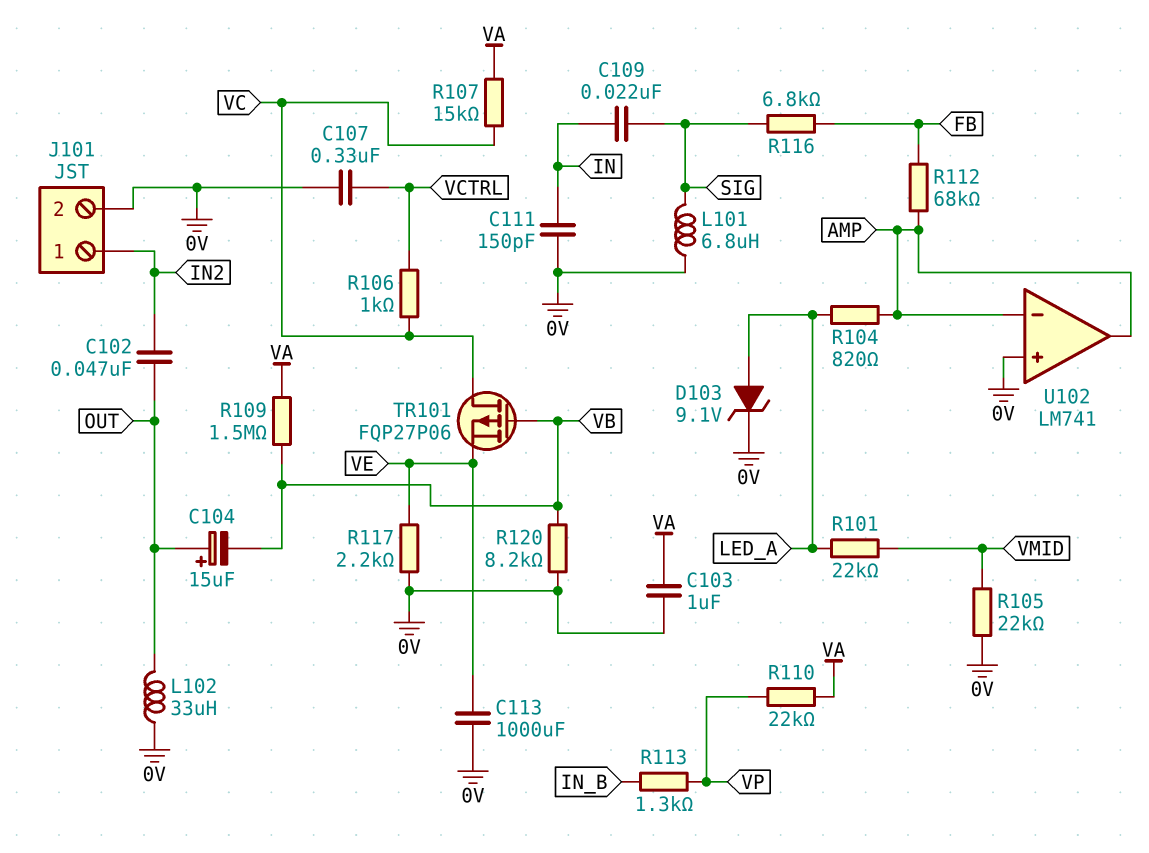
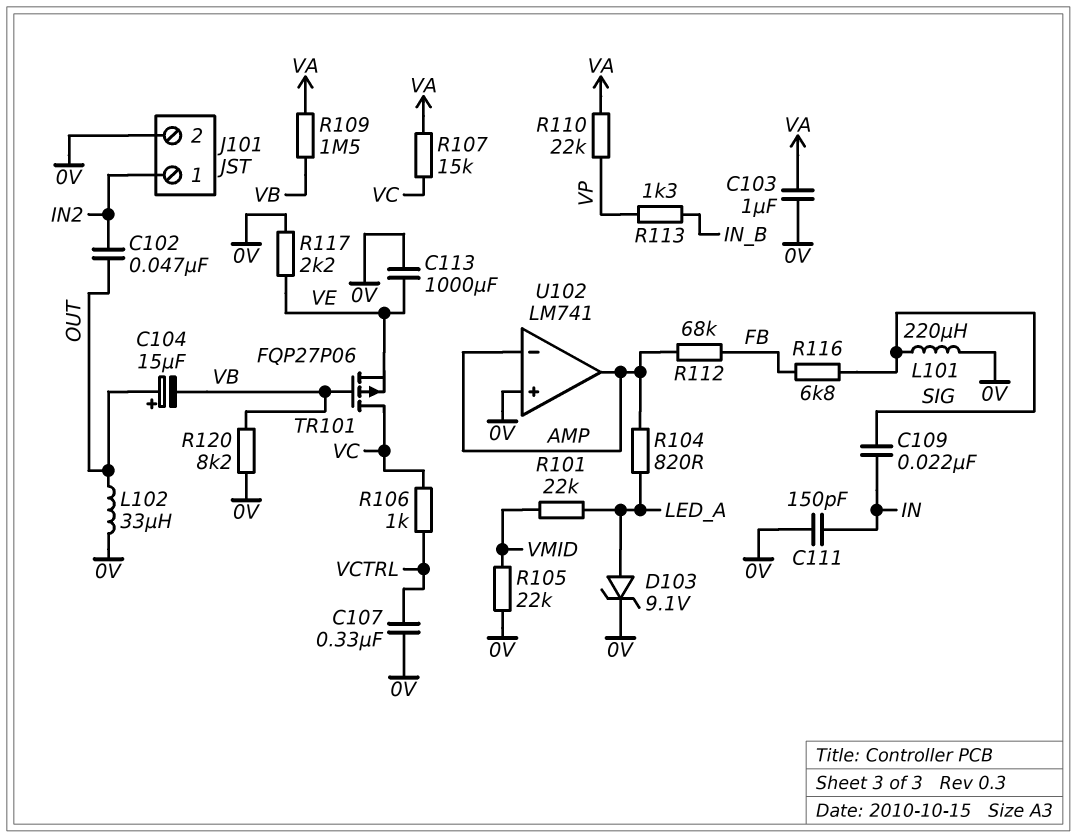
L101: 6.8uH (0V, SIG) -> 220uH (0V, SIG)

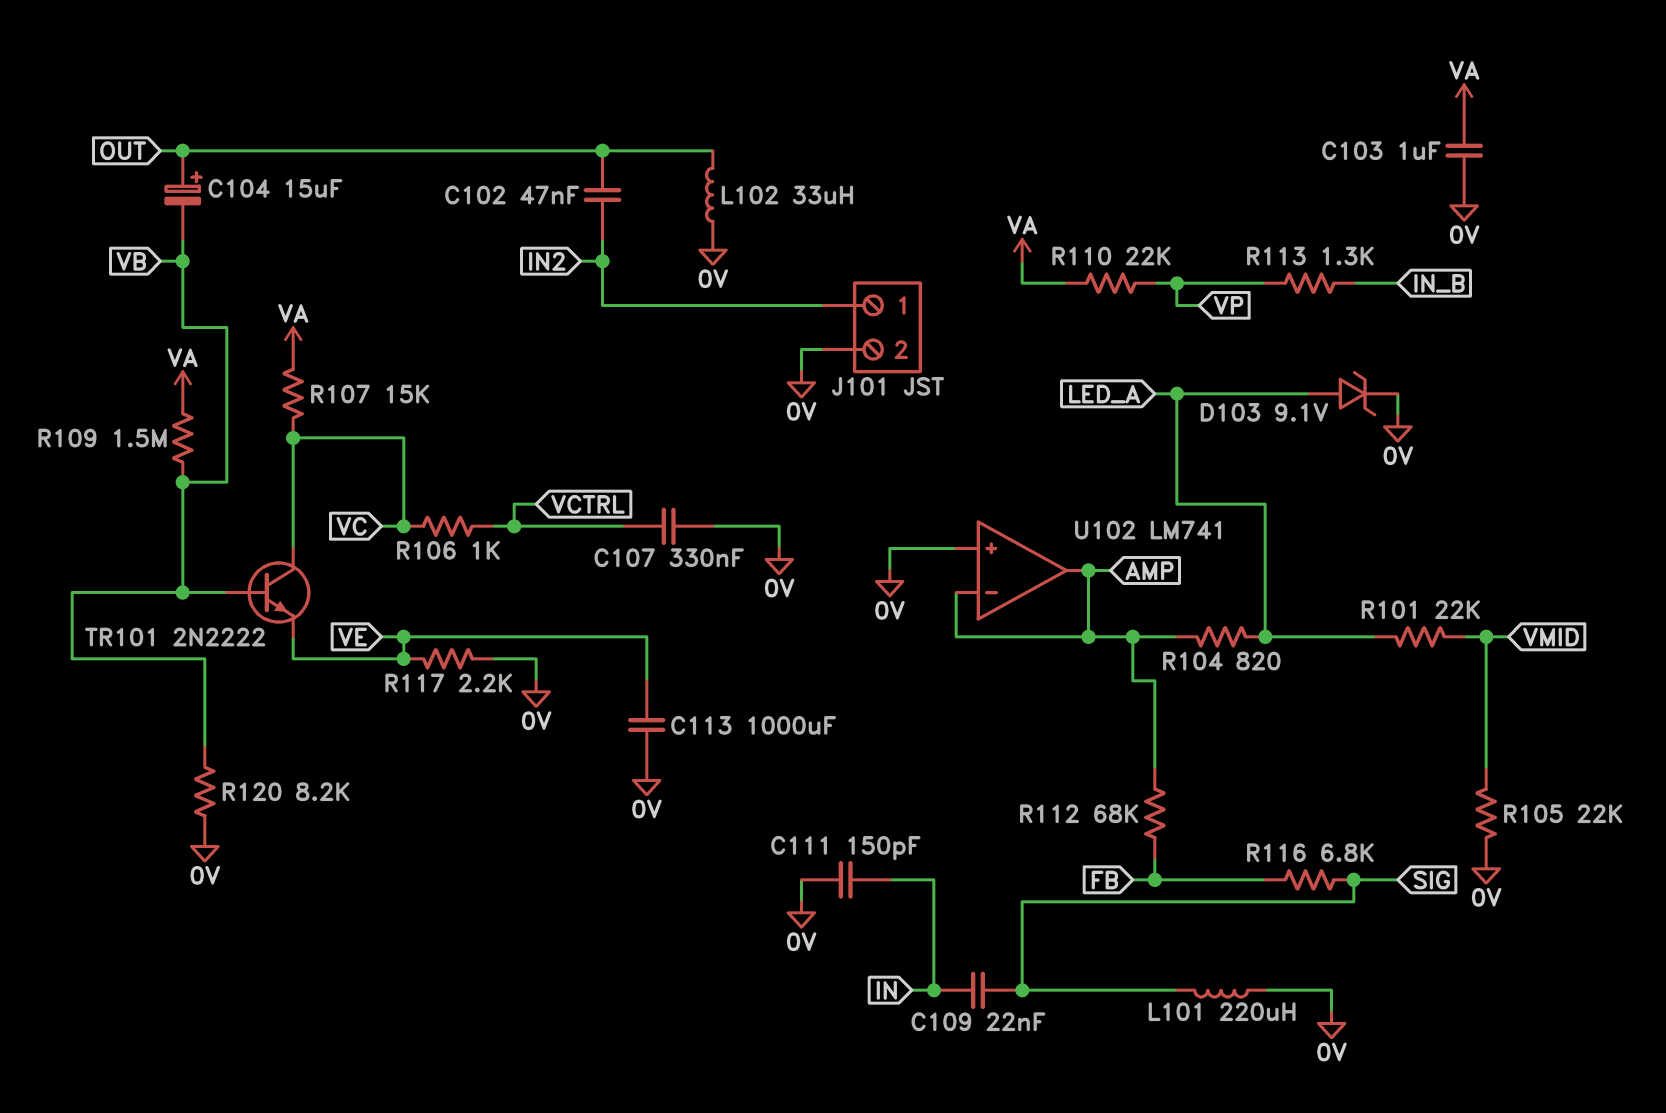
TR101: PMOS FQP27P06 (G VB, D VC, S VE) -> NPN 2N2222 (B VB, C VC, E VE)

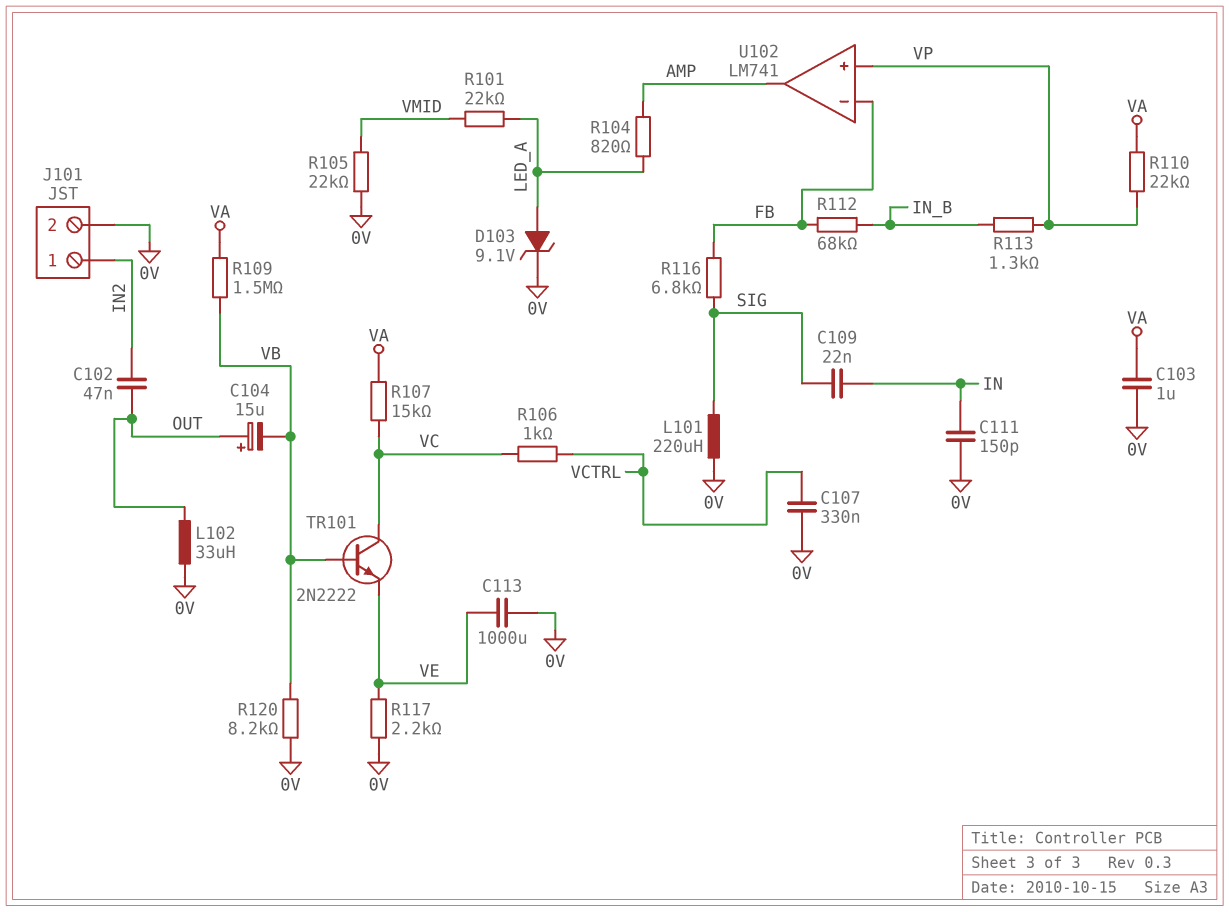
R112: 68k (AMP, FB) -> 68k (FB, IN_B)
U102 pin in+: 0V -> VP
U102 pin in-: AMP -> FB

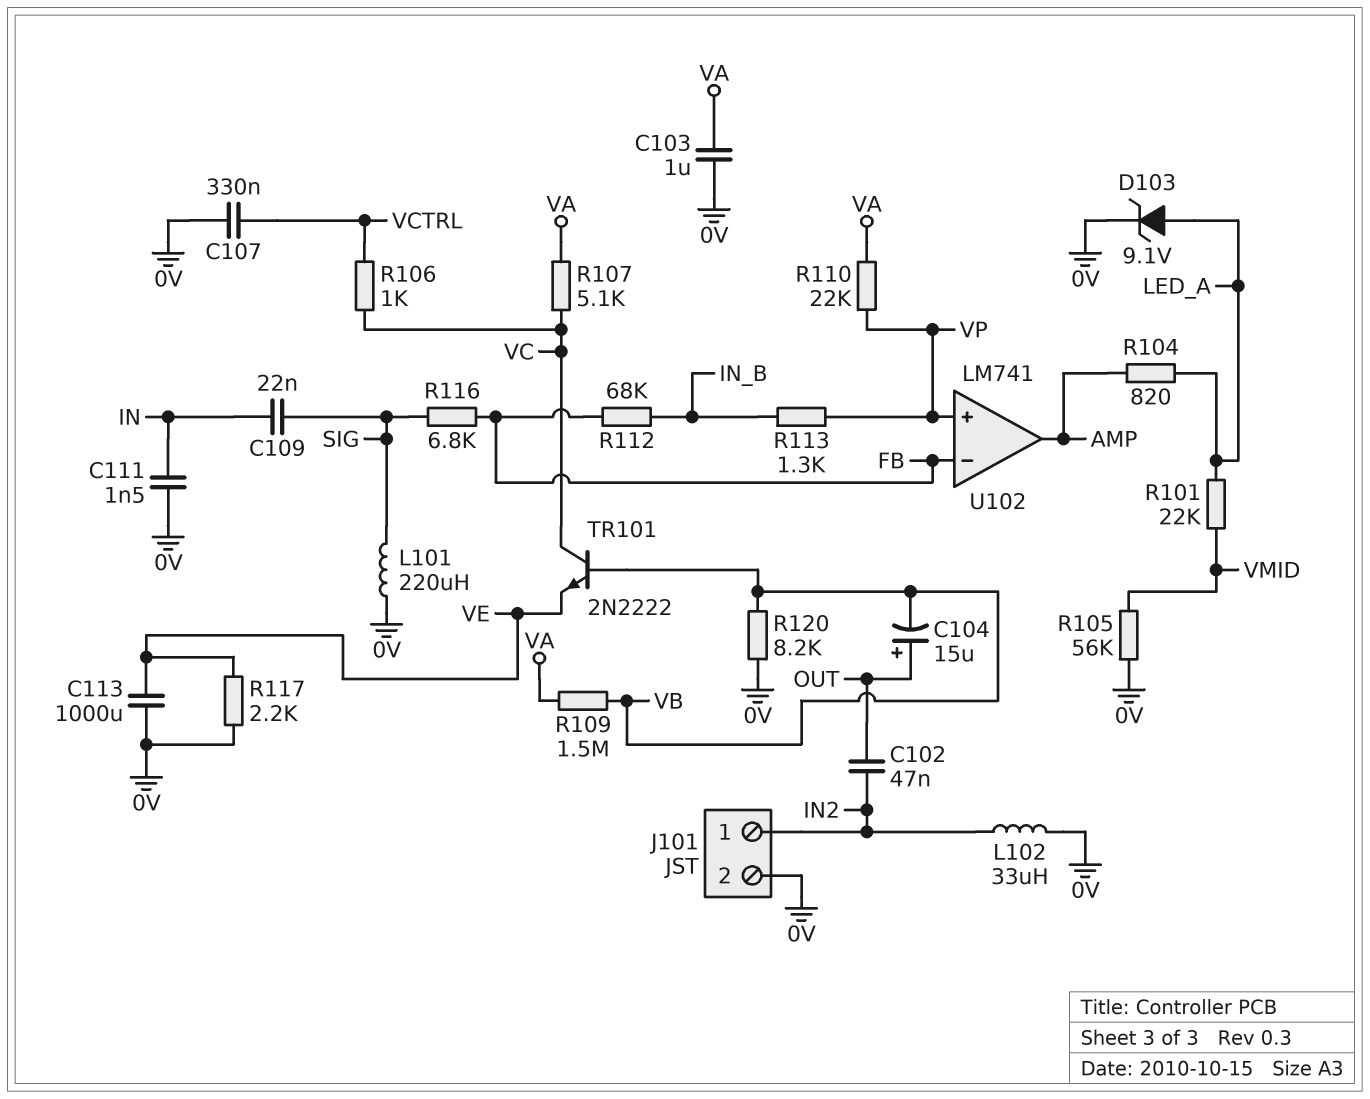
C111: 150pF (0V, IN) -> 1.5nF (0V, IN)
L102: 33uH (0V, OUT) -> 33uH (0V, IN2)
R105: 22k (0V, VMID) -> 56k (0V, VMID)
R107: 15k (VA, VC) -> 5.1k (VA, VC)

